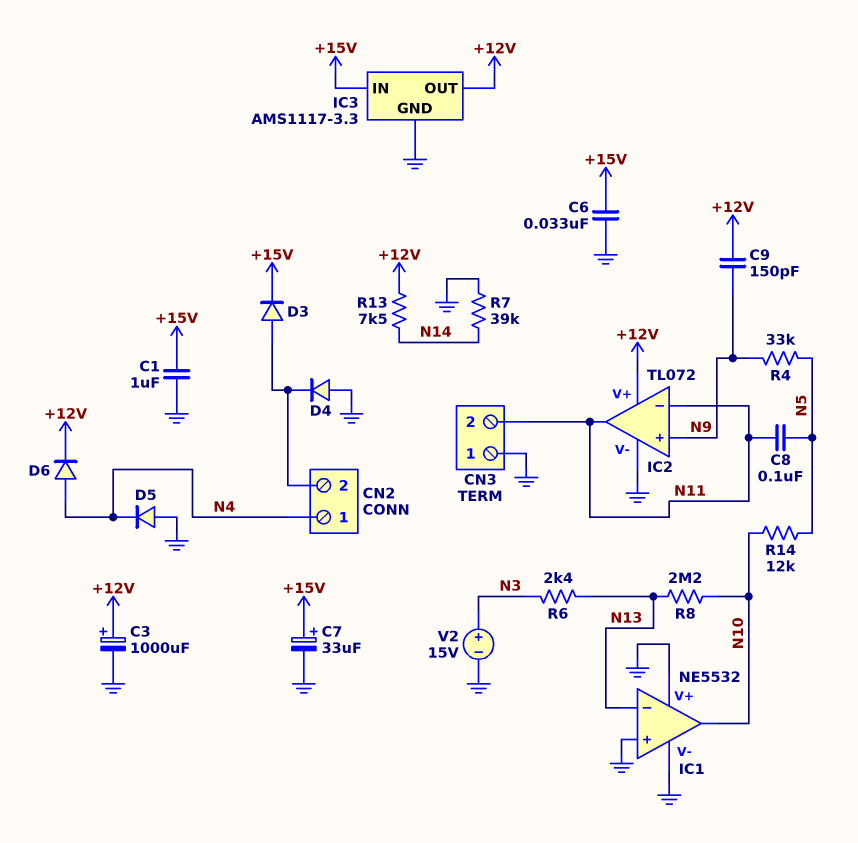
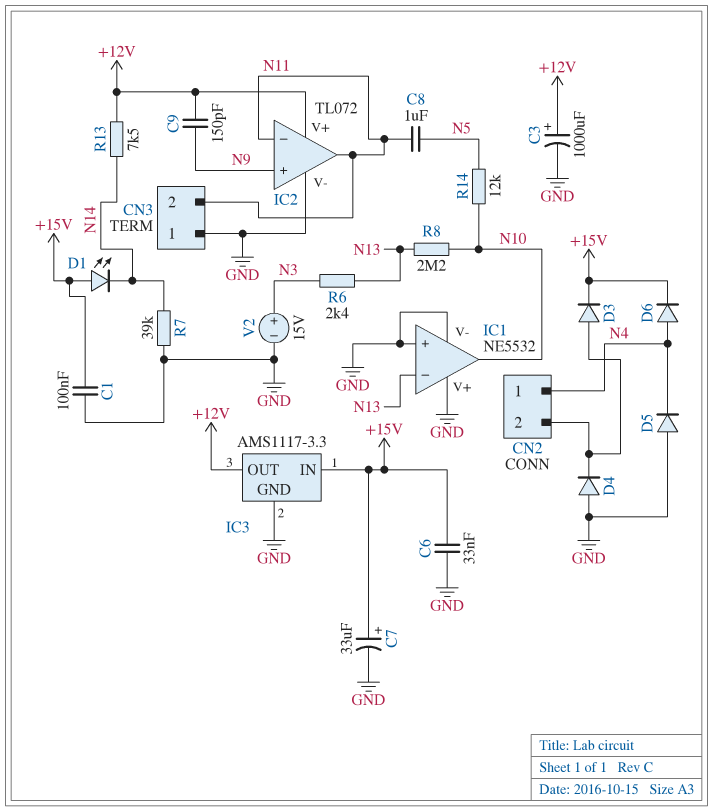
C1: 1uF (+15V, GND) -> 100nF (+15V, GND)
C8: 100nF (N5, N11) -> 1uF (N5, N11)
D1: none -> LED (A +15V, K N14)
D6: diode (A N4, K +12V) -> diode (A N4, K +15V)
R4: 33k (N5, N9) -> none

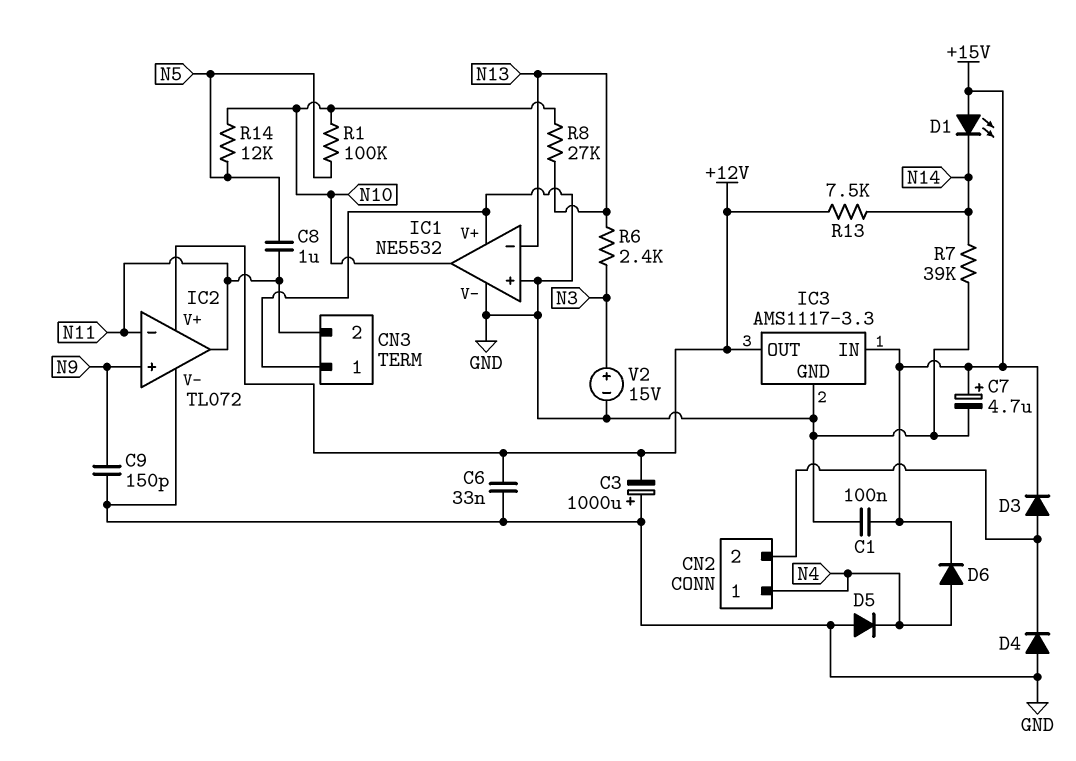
C3: 1000uF (plus +12V, minus GND) -> 1000uF (plus GND, minus +12V)
C6: 33nF (+15V, GND) -> 33nF (+12V, GND)
C7: 33uF (plus +15V, minus GND) -> 4.7uF (plus +15V, minus GND)
C9: 150pF (+12V, N9) -> 150pF (GND, N9)
R1: none -> 100k (N5, N10)
R8: 2.2M (N10, N13) -> 27k (N10, N13)

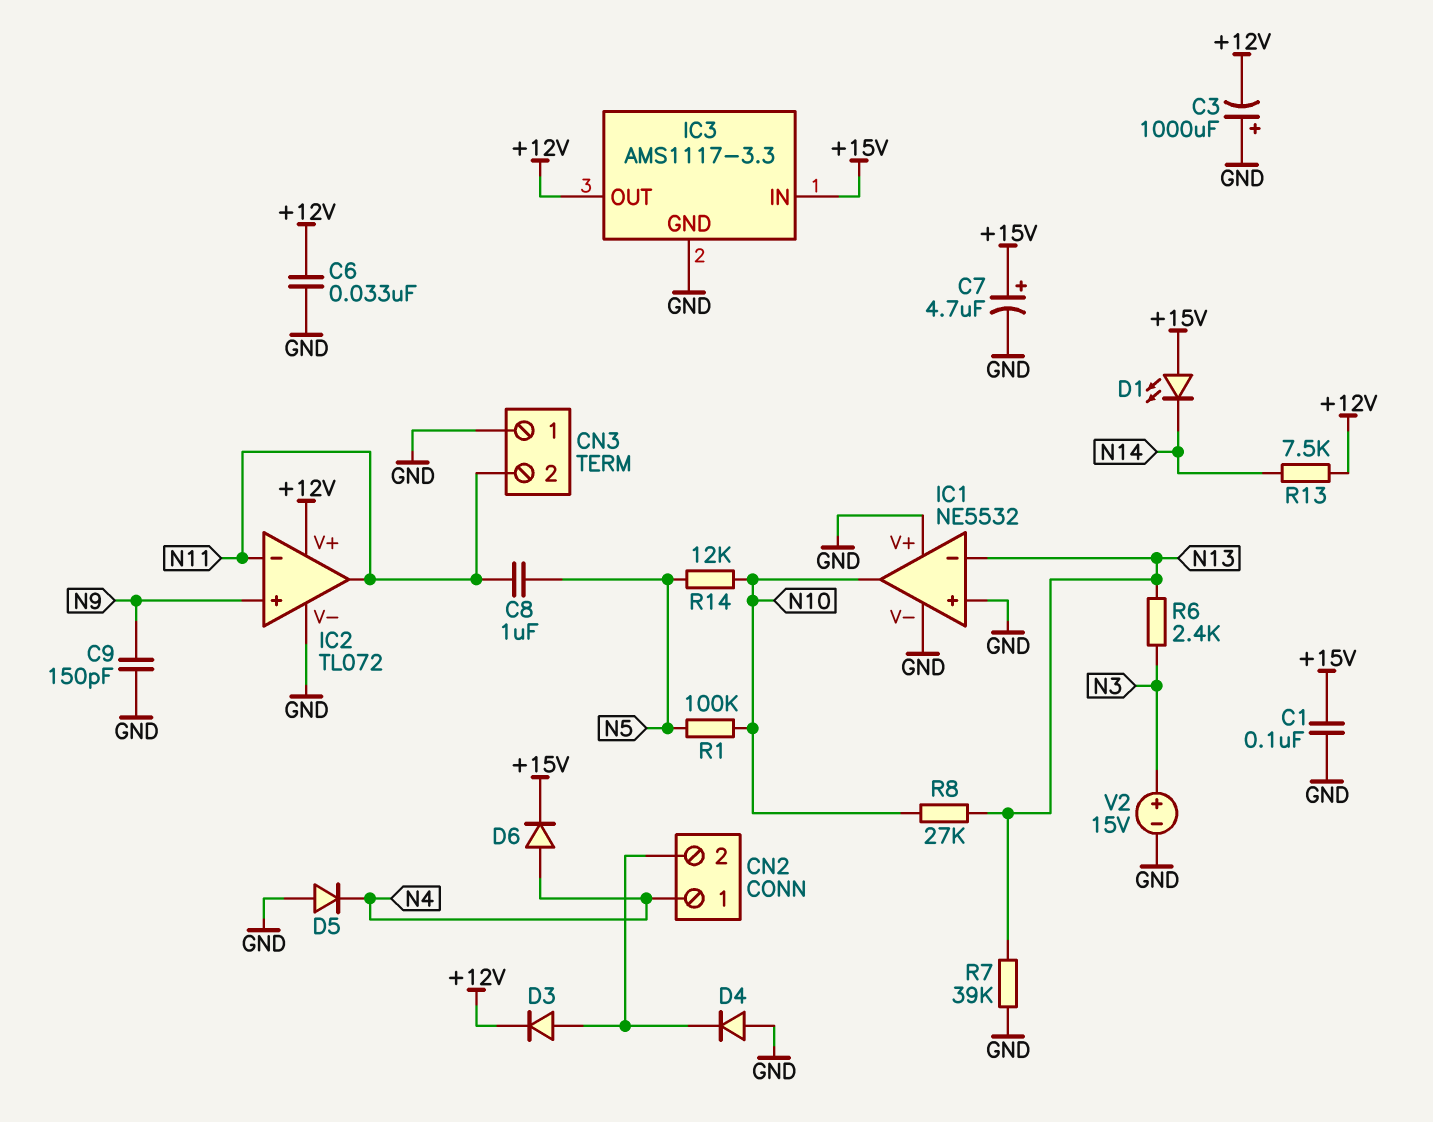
D3: diode (A CN2/2, K +15V) -> diode (A CN2/2, K +12V)
R7: 39k (GND, N14) -> 39k (GND, N13)

